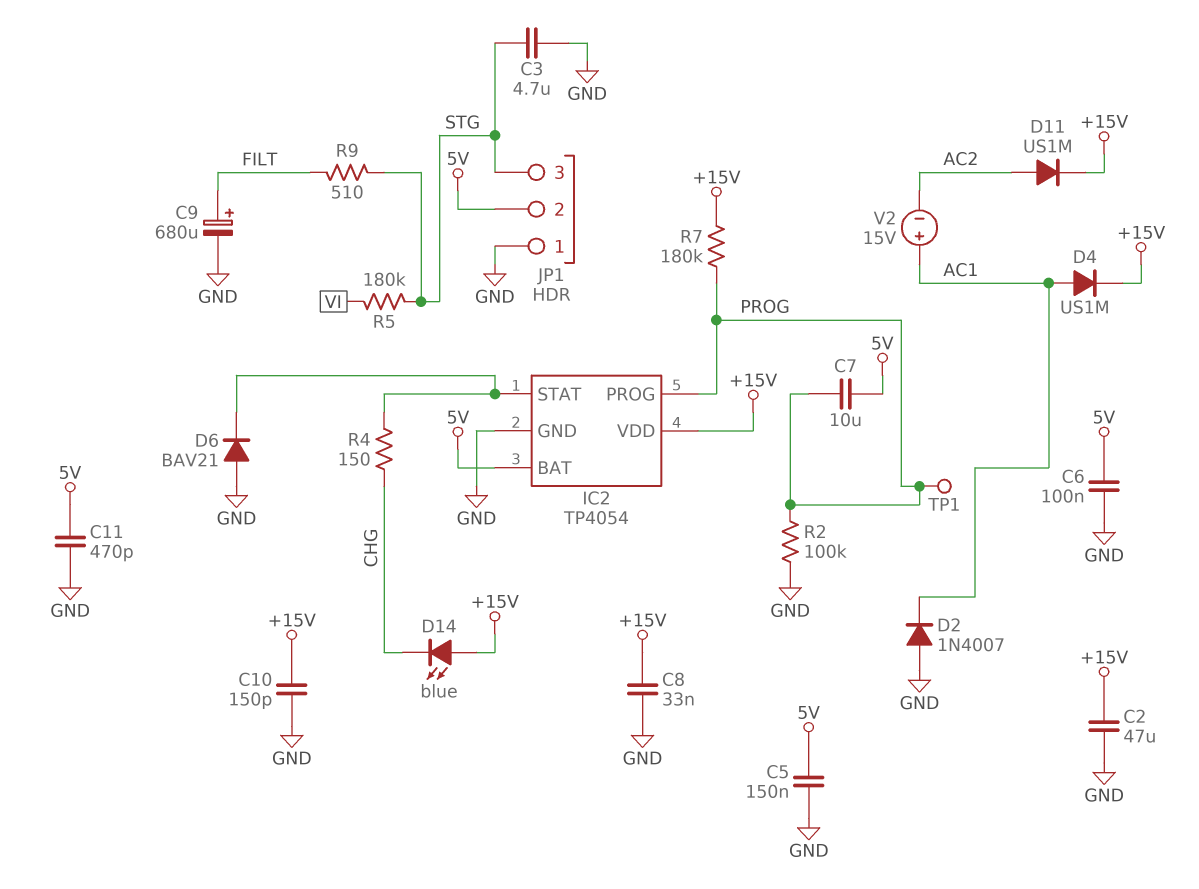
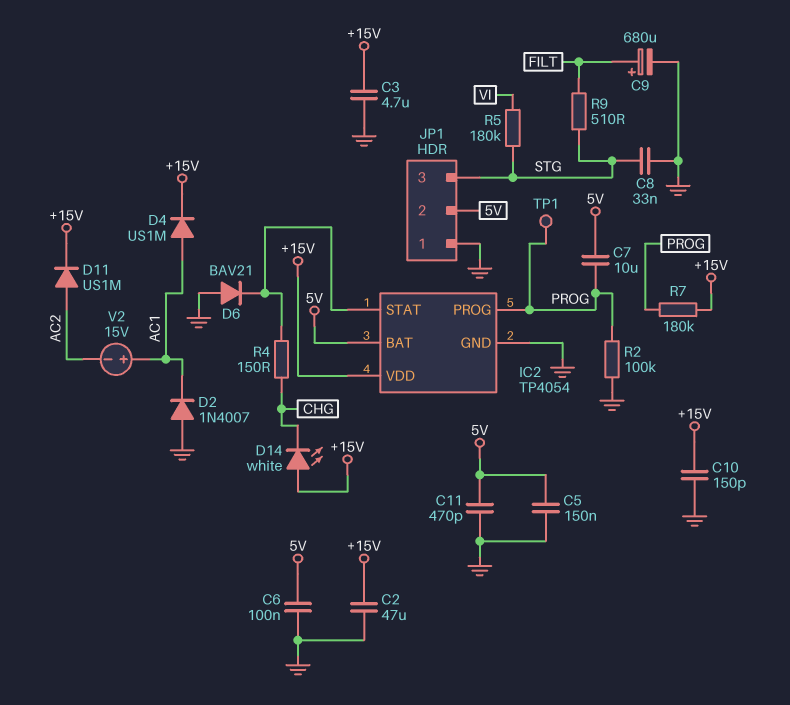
C3: 4.7uF (GND, STG) -> 4.7uF (+15V, GND)
C8: 33nF (+15V, GND) -> 33nF (GND, STG)
D14: LED blue (A +15V, K CHG) -> LED white (A +15V, K CHG)

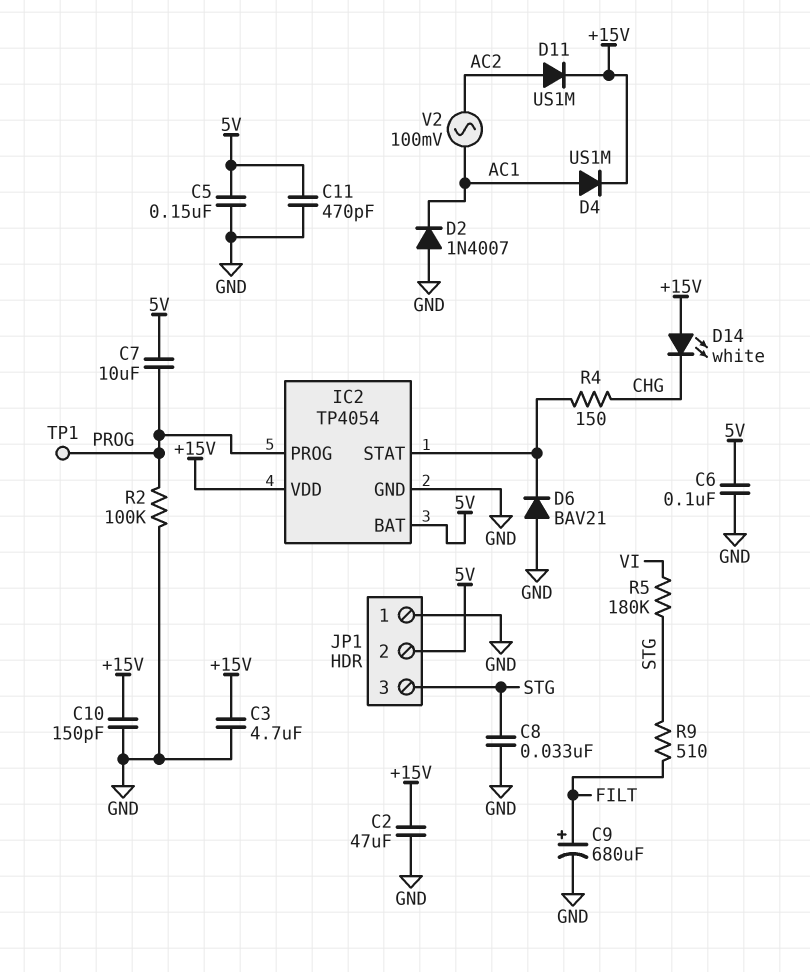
R7: 180k (+15V, PROG) -> none
V2: 15V (plus AC1, minus AC2) -> AC 100mV (AC1, AC2)

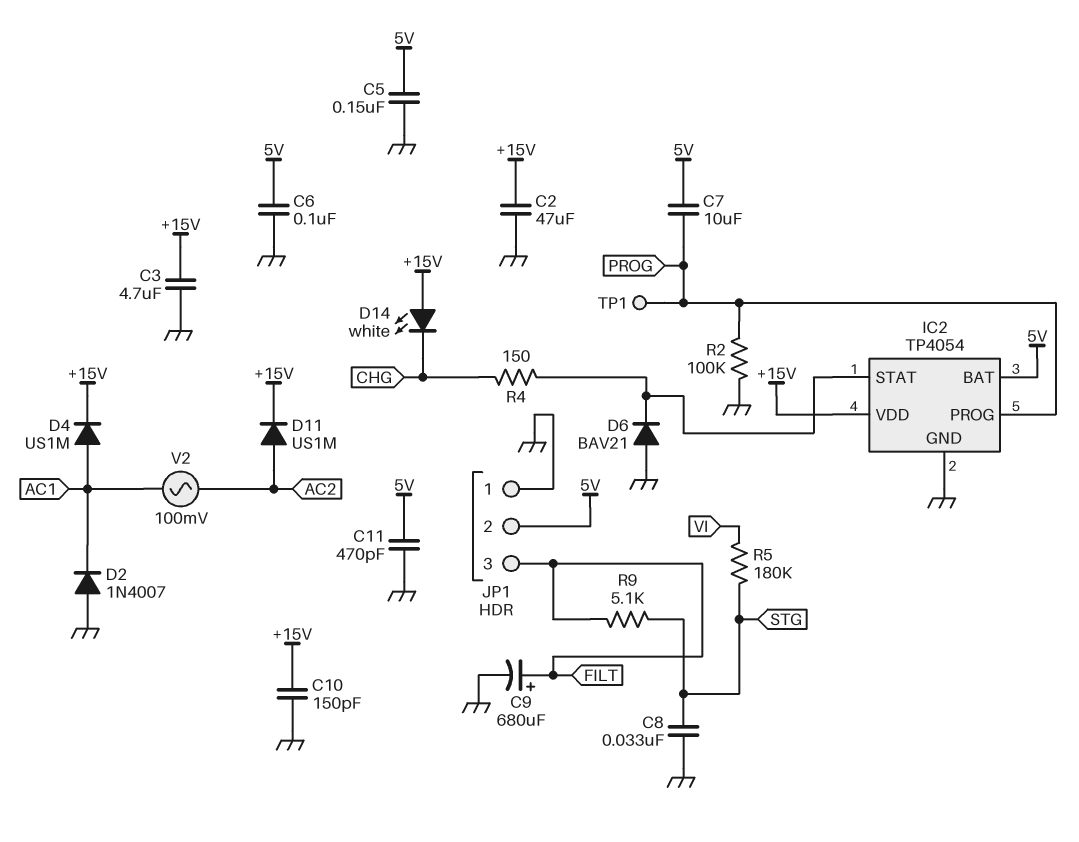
JP1 pin 3: STG -> FILT
R9: 510 (FILT, STG) -> 5.1k (FILT, STG)

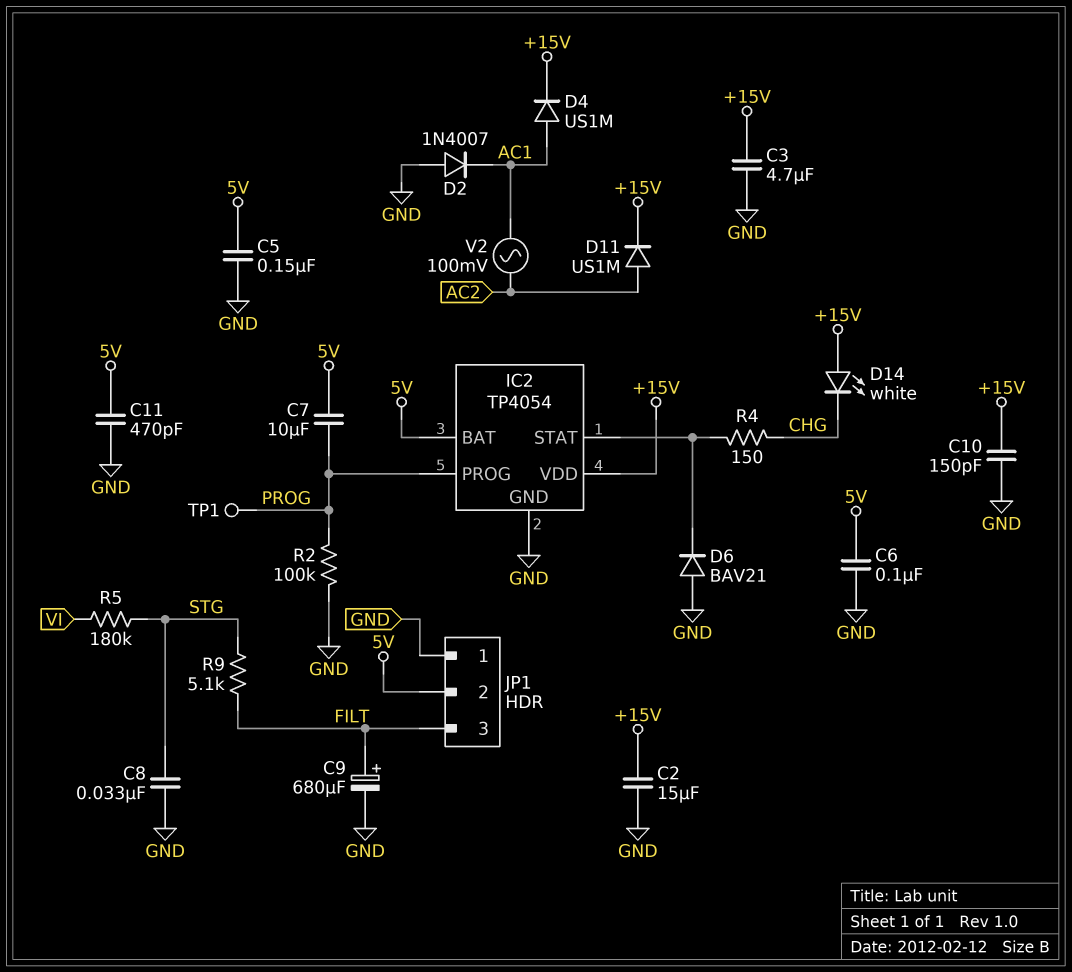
C2: 47uF (+15V, GND) -> 15uF (+15V, GND)

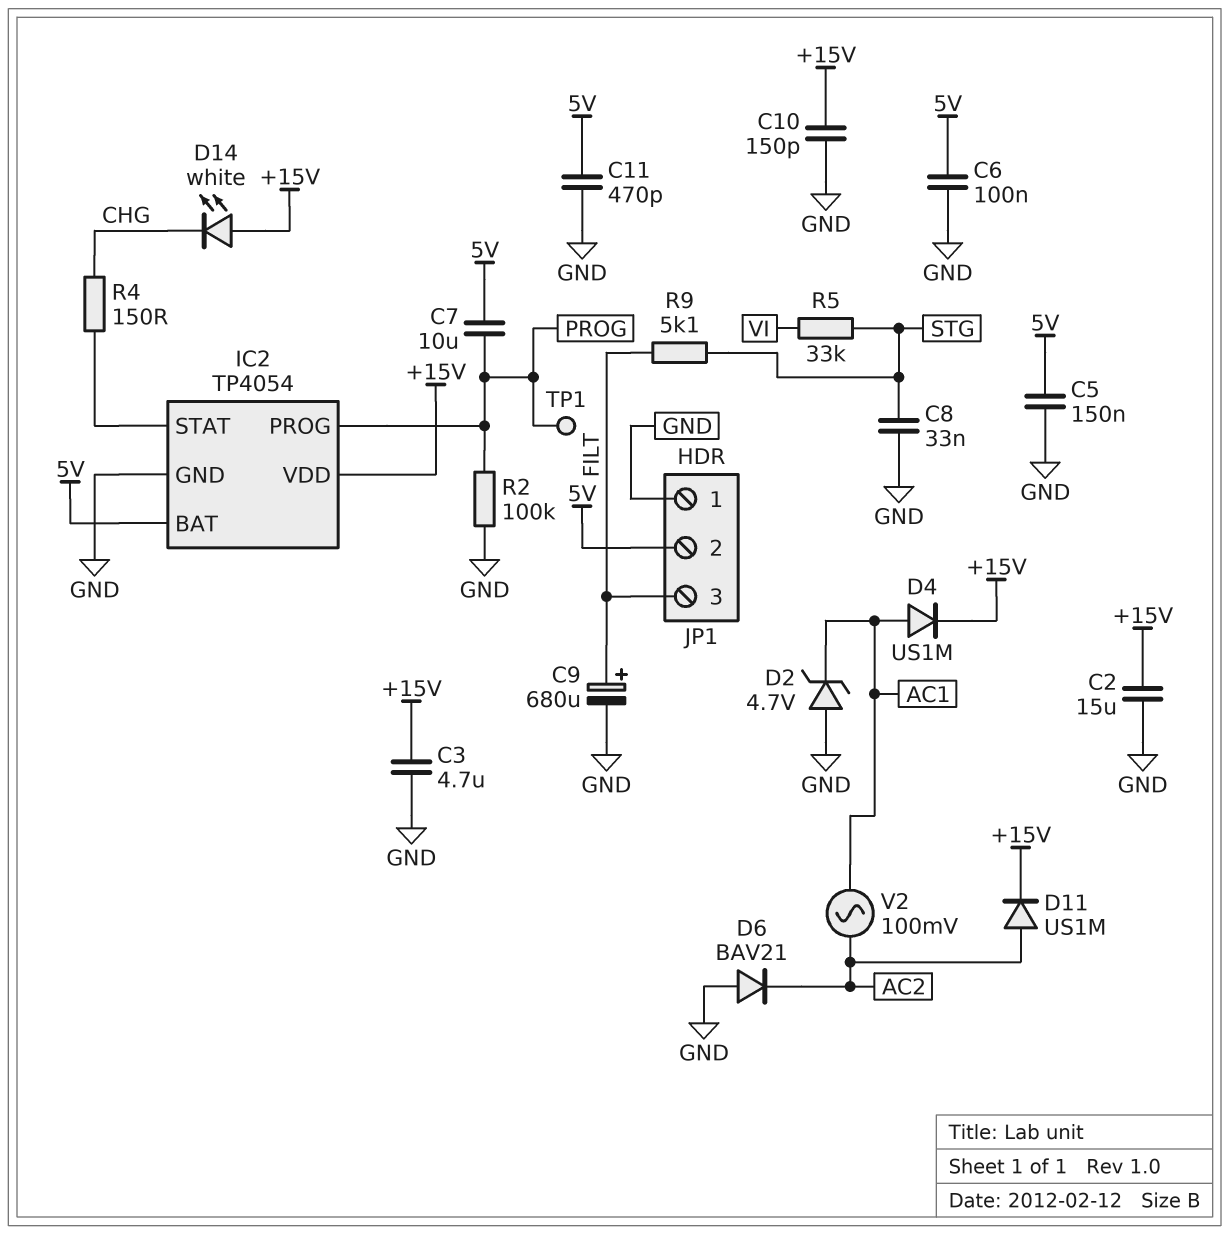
D2: diode 1N4007 (A GND, K AC1) -> zener 4.7V (A GND, K AC1)
D6: diode BAV21 (A GND, K IC2/STAT) -> diode BAV21 (A GND, K AC2)
R5: 180k (STG, VI) -> 33k (STG, VI)

